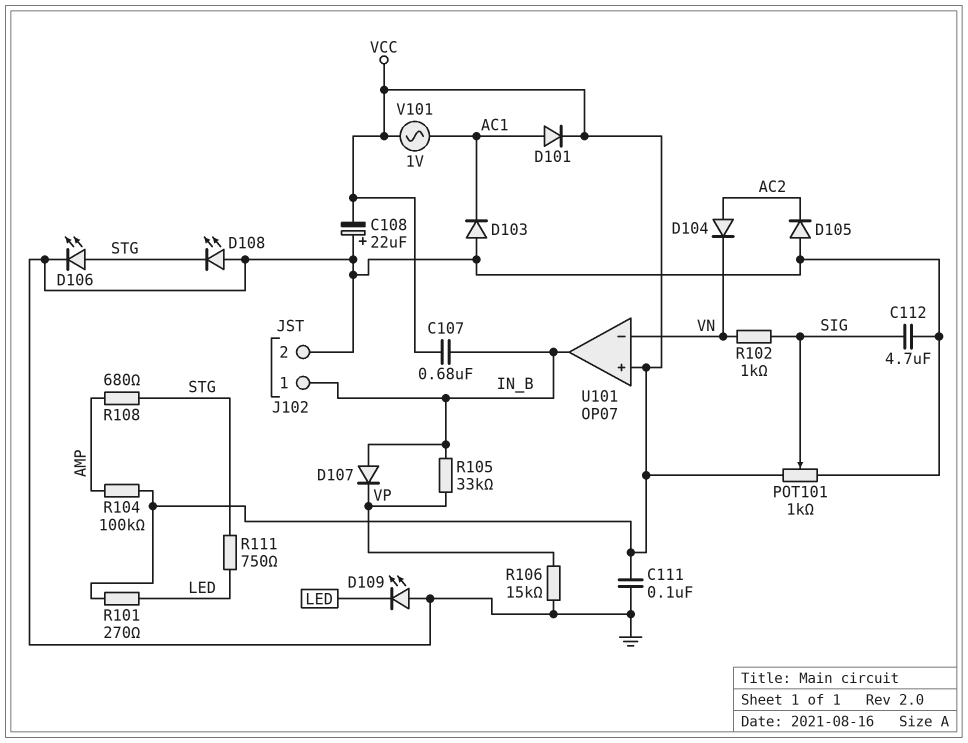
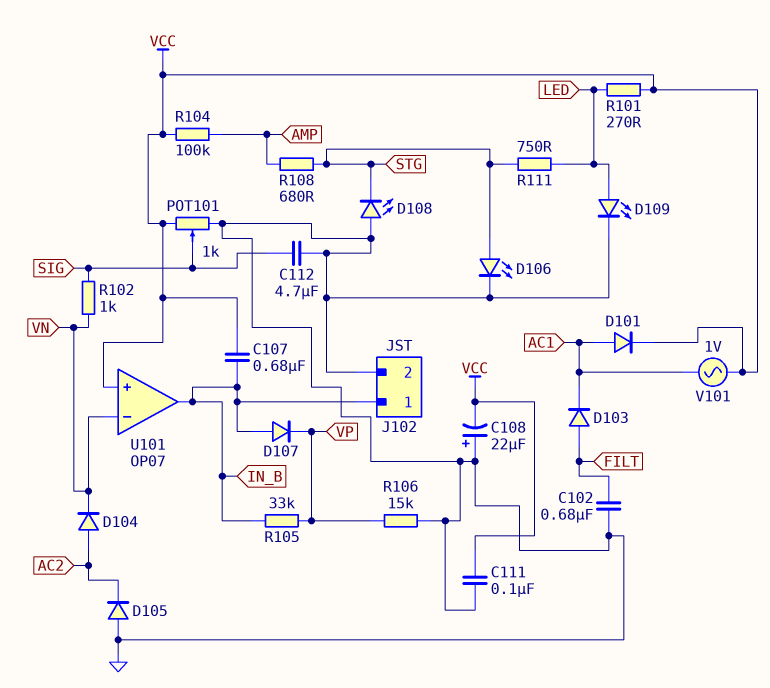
C102: none -> 680nF (FILT, GND)
D103: diode (A GND, K AC1) -> diode (A FILT, K AC1)
D109: LED (A GND, K LED) -> LED (A LED, K GND)

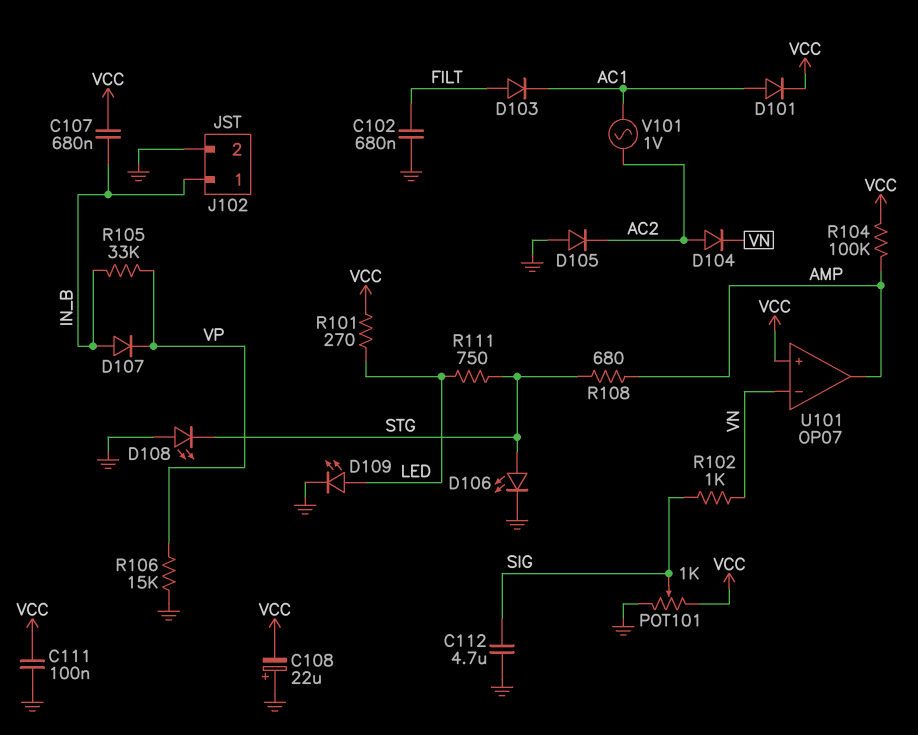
U101 pin out: IN_B -> AMP
V101: AC 1V (AC1, VCC) -> AC 1V (AC1, AC2)

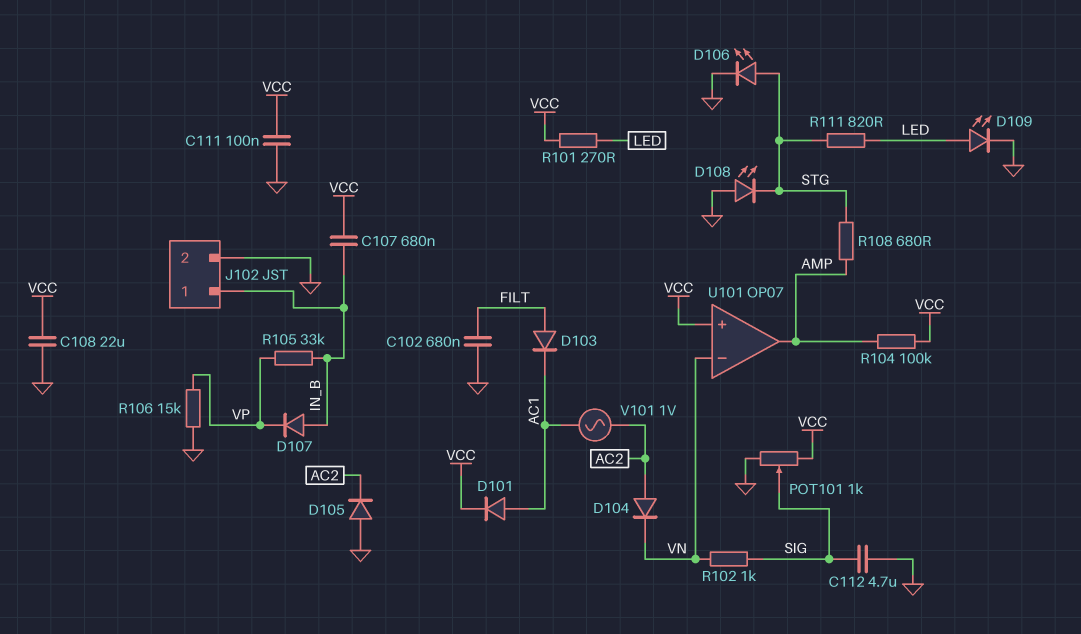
C108: 22uF (plus GND, minus VCC) -> 22uF (GND, VCC)
R111: 750 (LED, STG) -> 820 (LED, STG)

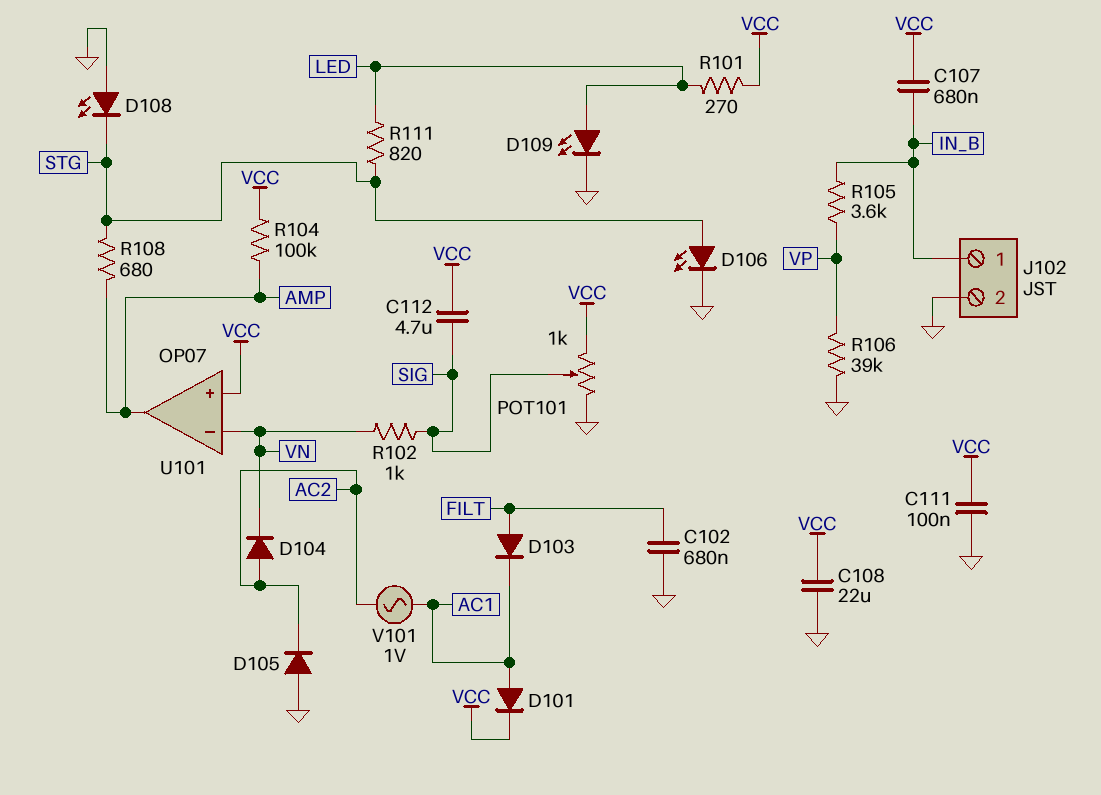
C112: 4.7uF (GND, SIG) -> 4.7uF (SIG, VCC)
D107: diode (A IN_B, K VP) -> none
R105: 33k (IN_B, VP) -> 3.6k (IN_B, VP)
R106: 15k (GND, VP) -> 39k (GND, VP)

